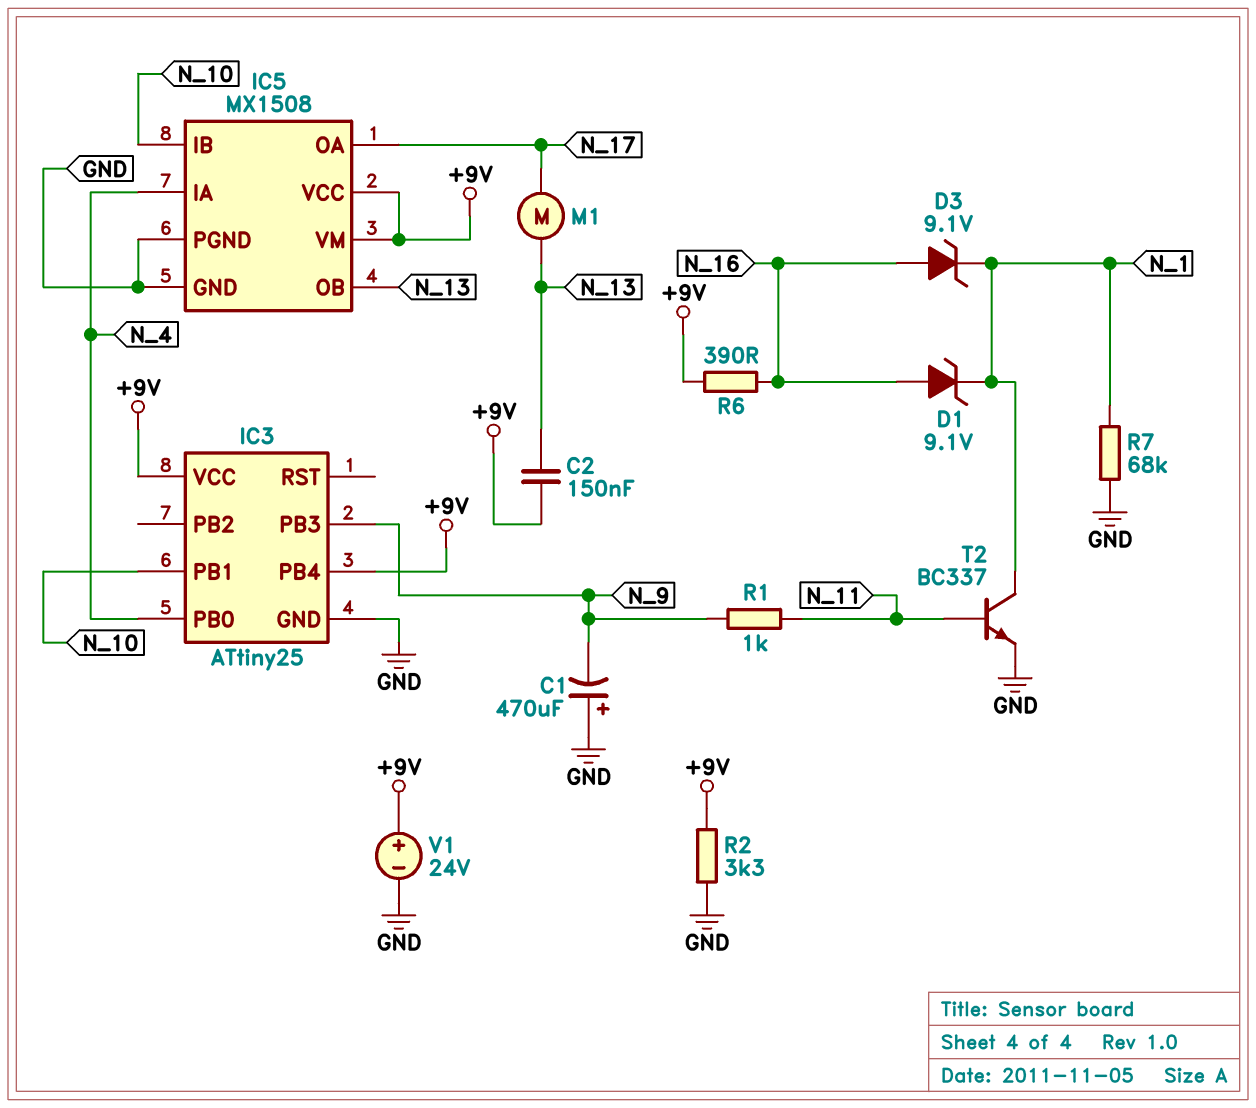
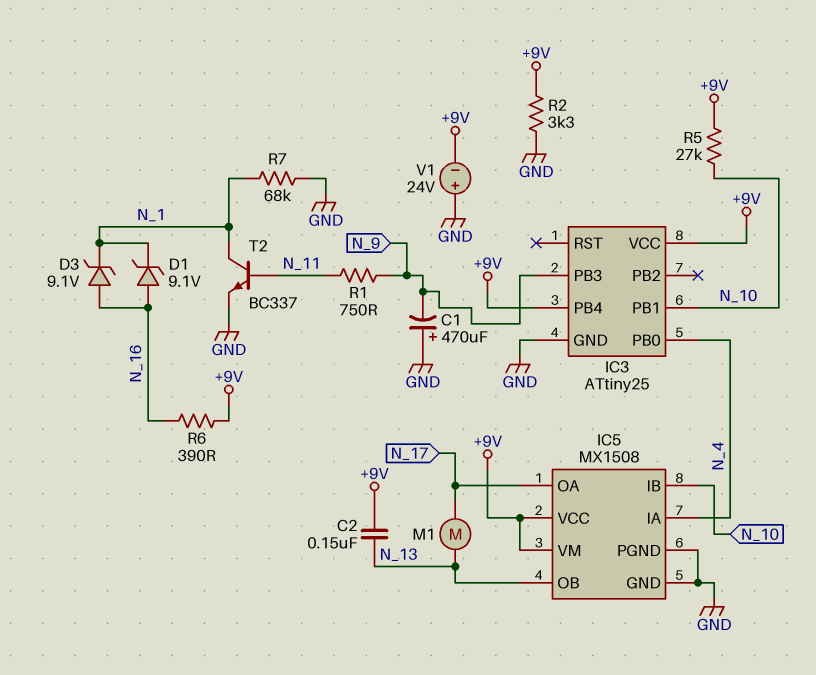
R1: 1k (N_9, N_11) -> 750 (N_9, N_11)
R5: none -> 27k (+9V, N_10)
V1: 24V (plus +9V, minus GND) -> 24V (plus GND, minus +9V)

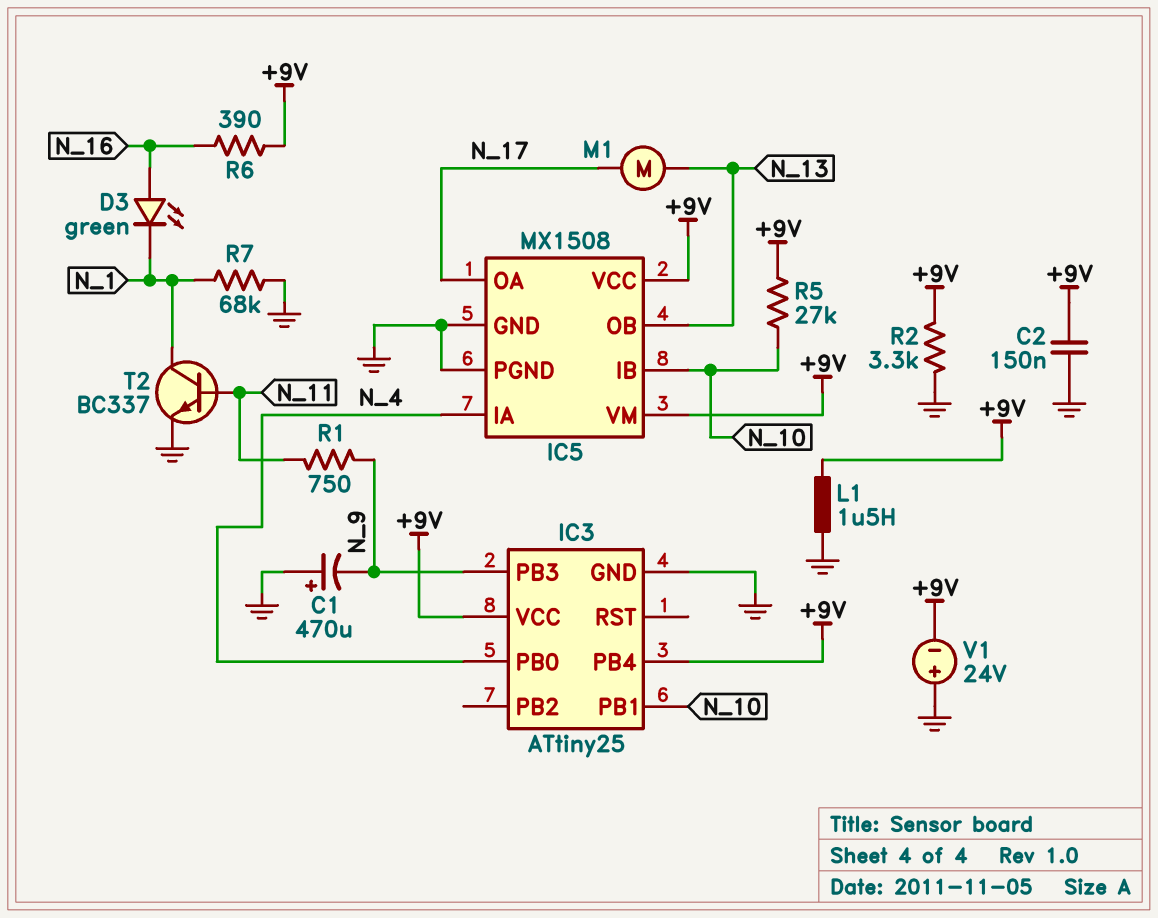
C2: 150nF (+9V, N_13) -> 150nF (+9V, GND)
D1: zener 9.1V (A N_16, K N_1) -> none
D3: zener 9.1V (A N_16, K N_1) -> LED green (A N_16, K N_1)
L1: none -> 1.5uH (+9V, GND)

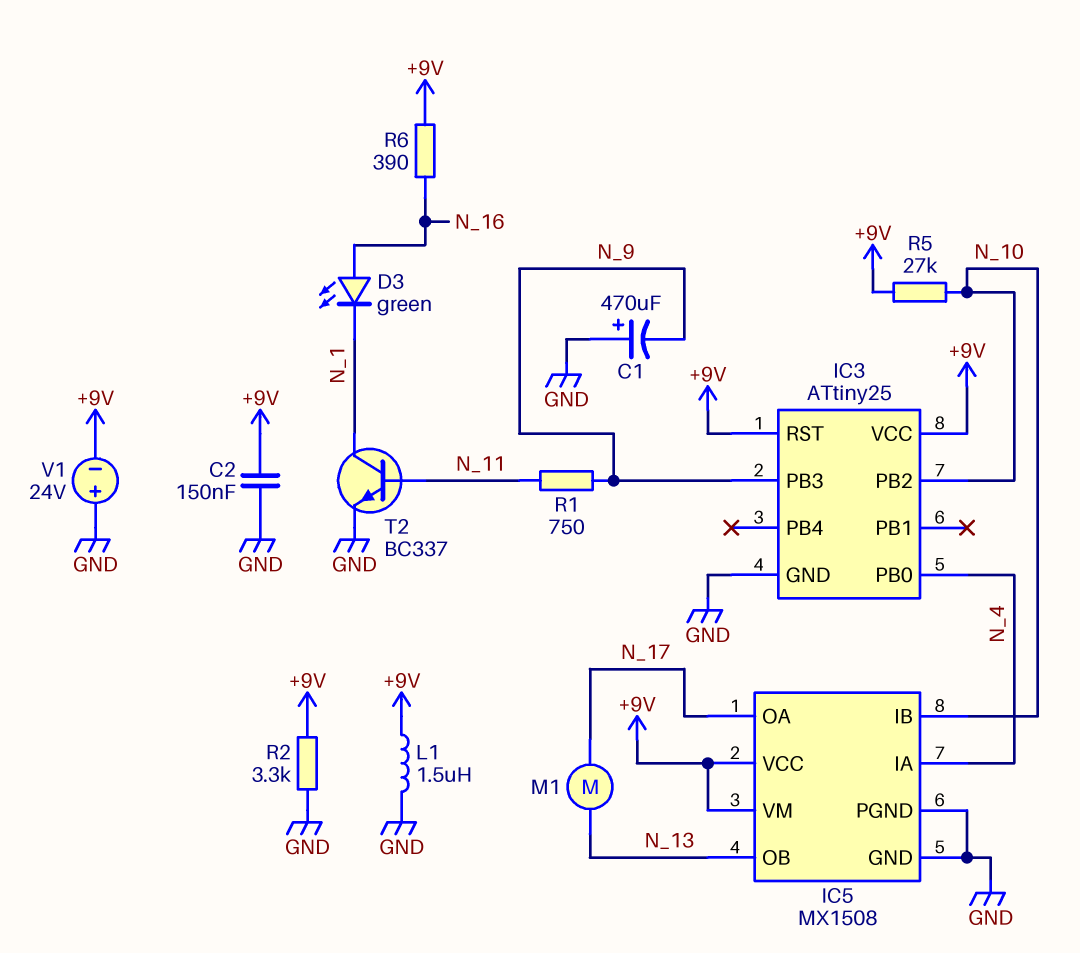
IC3 pin PB1: N_10 -> none
IC3 pin PB2: none -> N_10
IC3 pin PB4: +9V -> none
IC3 pin RST: none -> +9V
R7: 68k (GND, N_1) -> none

